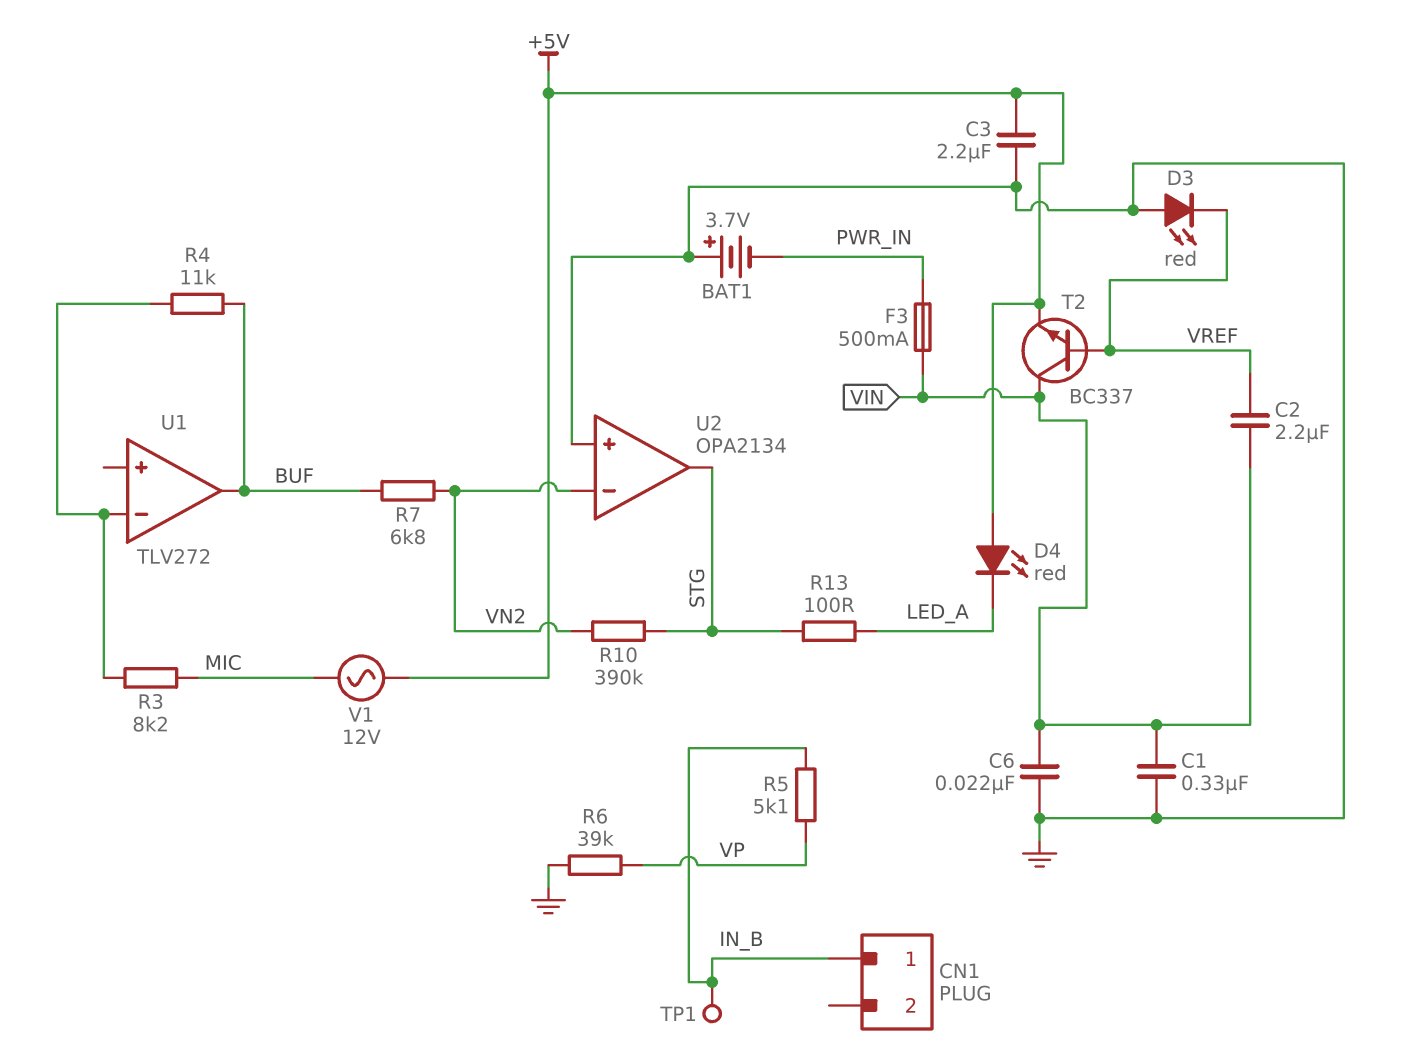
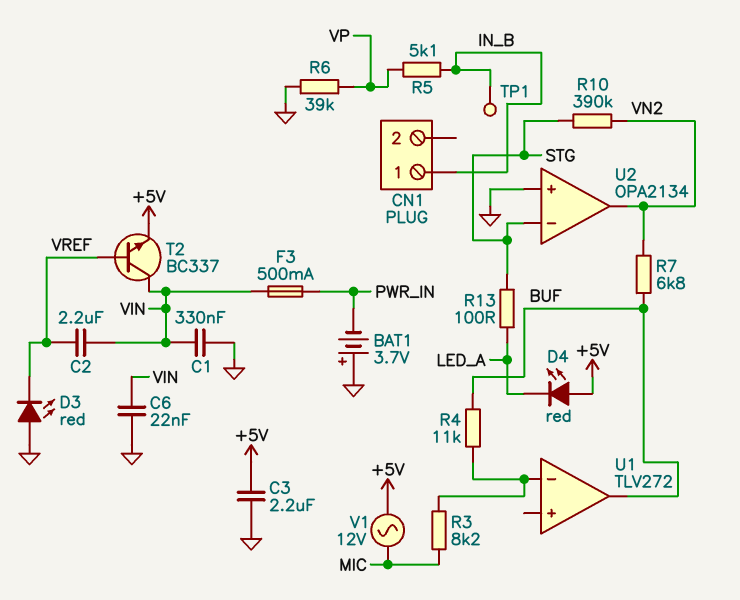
U2 pin in-: VN2 -> STG
U2 pin out: STG -> VN2

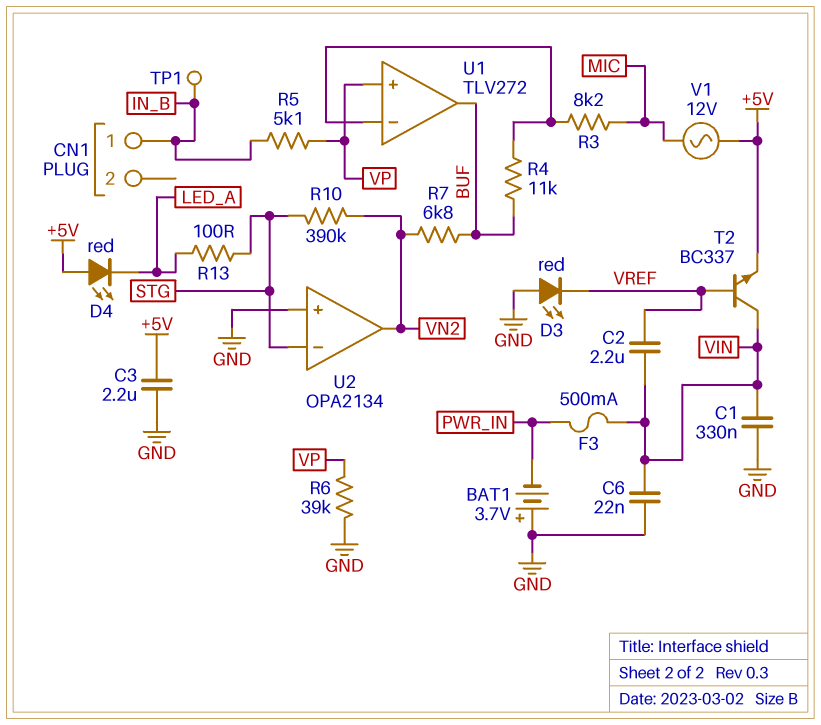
U1 pin in+: none -> VP

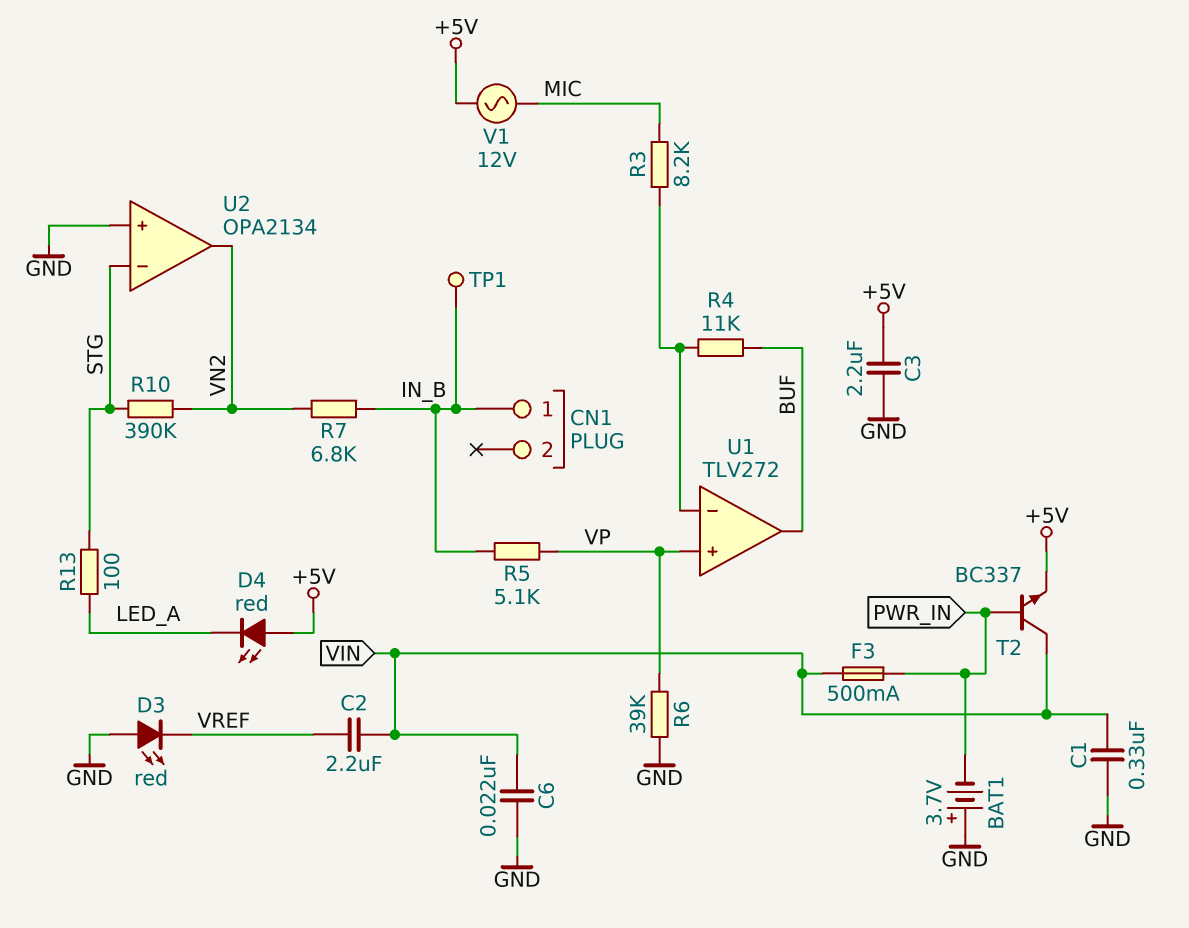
R7: 6.8k (BUF, VN2) -> 6.8k (IN_B, VN2)
T2: NPN BC337 (B VREF, C VIN, E +5V) -> NPN BC337 (B PWR_IN, C VIN, E +5V)

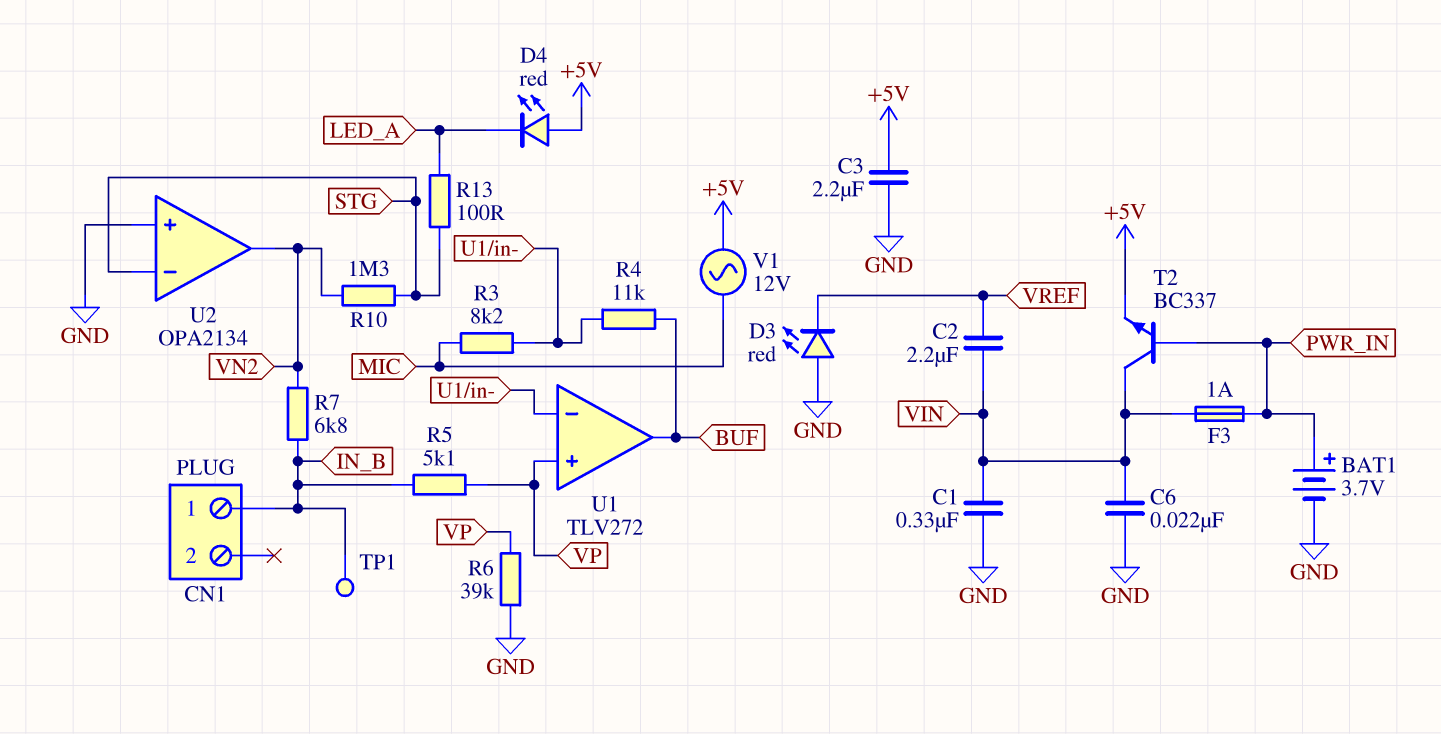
BAT1: 3.7V (plus GND, minus PWR_IN) -> 3.7V (plus PWR_IN, minus GND)
F3: 500mA (PWR_IN, VIN) -> 1A (PWR_IN, VIN)
R10: 390k (STG, VN2) -> 1.3M (STG, VN2)

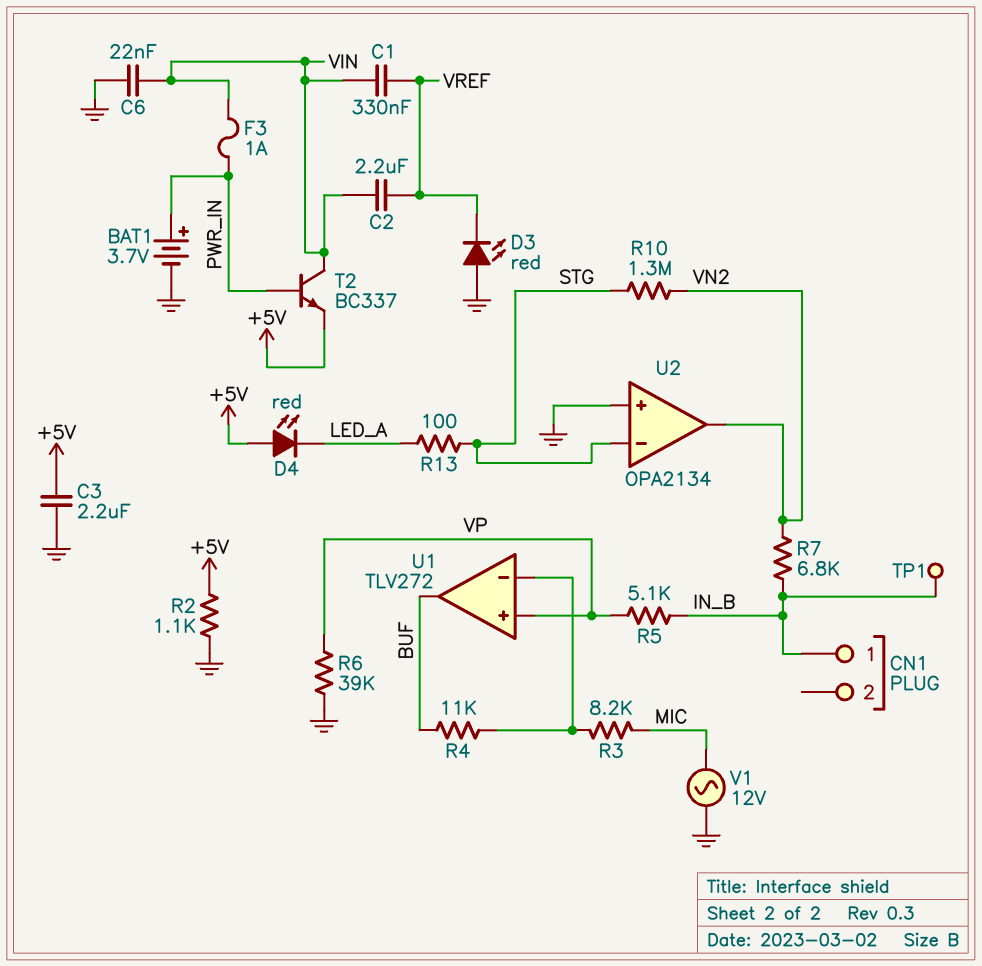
C1: 330nF (GND, VIN) -> 330nF (VIN, VREF)
R2: none -> 1.1k (+5V, GND)
V1: AC 12V (+5V, MIC) -> AC 12V (GND, MIC)

